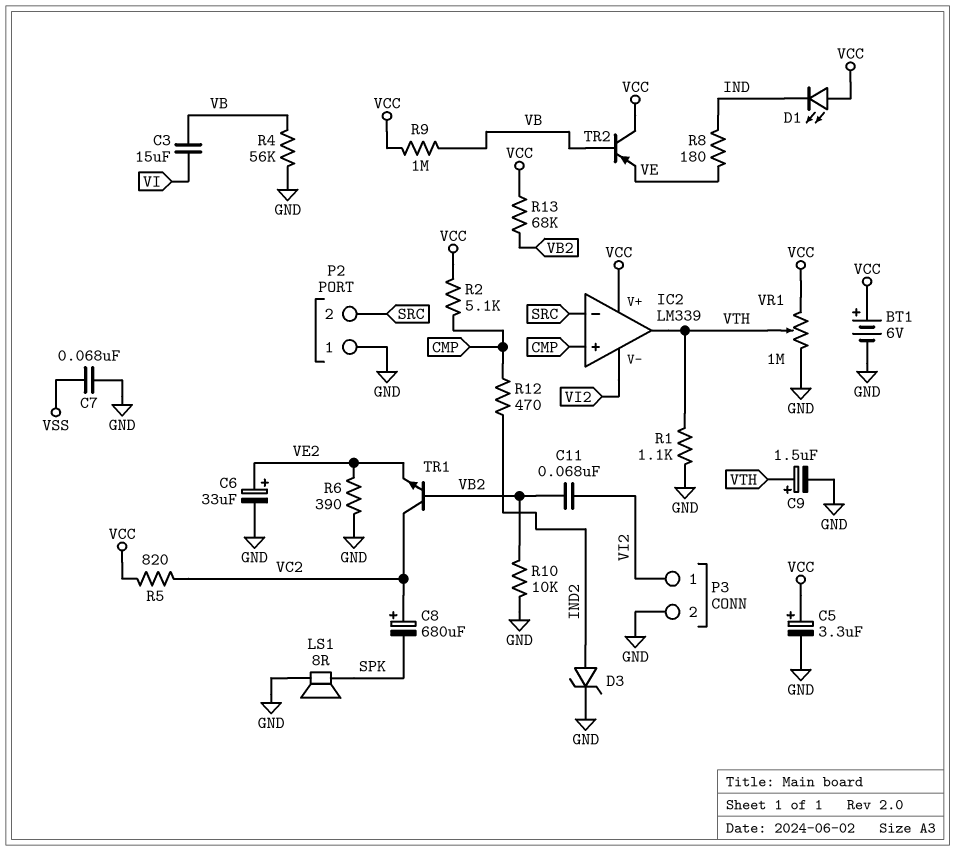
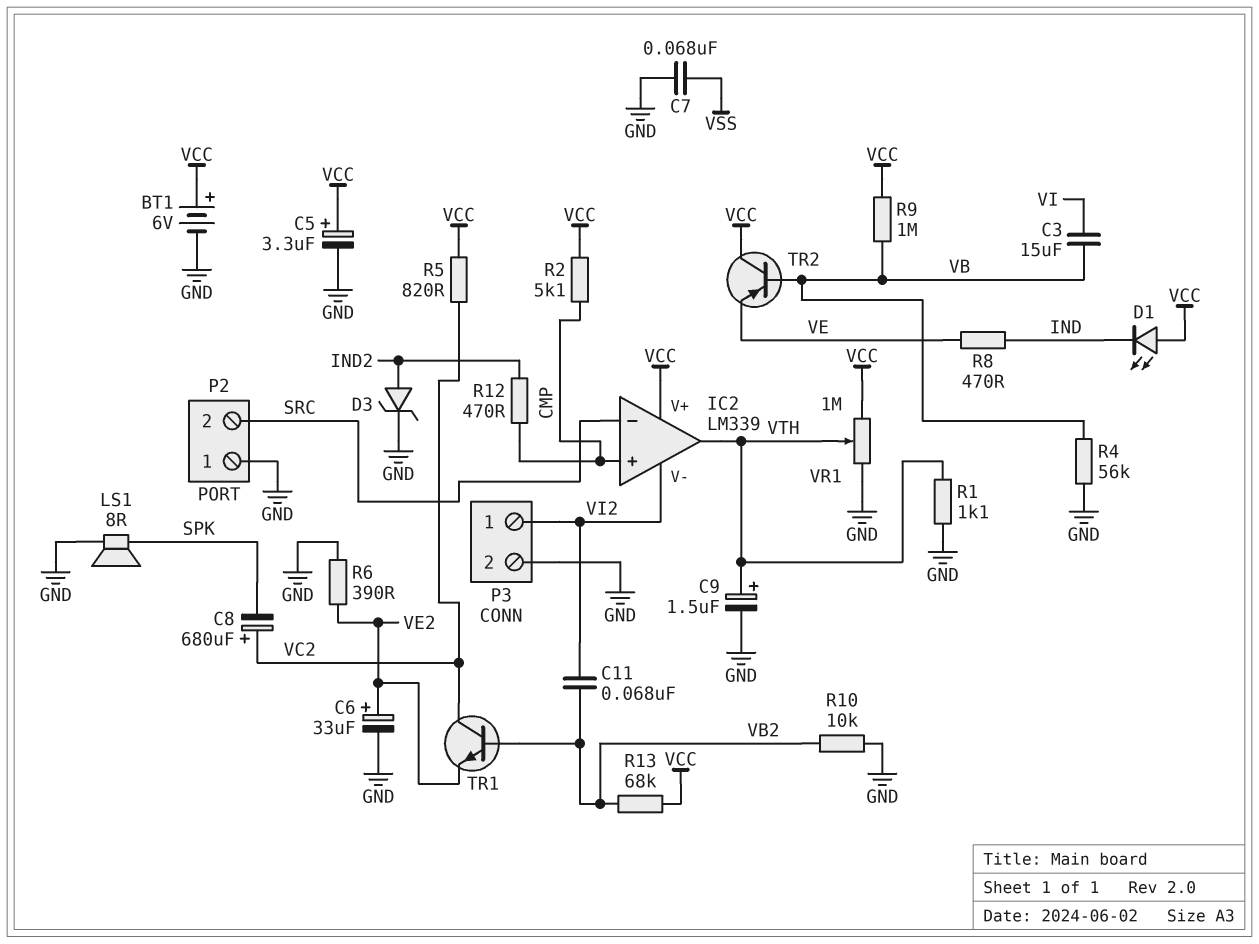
R8: 180 (IND, VE) -> 470 (IND, VE)

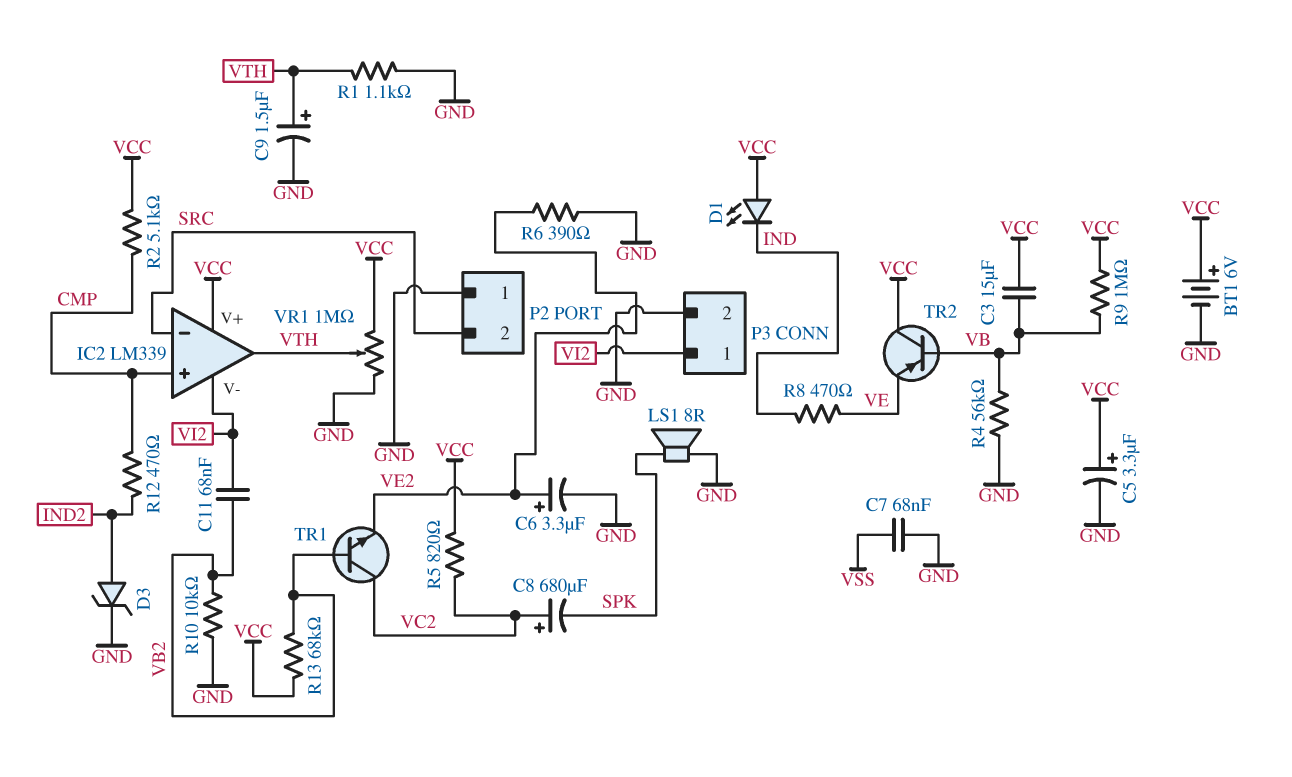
C3: 15uF (VB, VI) -> 15uF (VB, VCC)
C6: 33uF (plus VE2, minus GND) -> 3.3uF (plus VE2, minus GND)

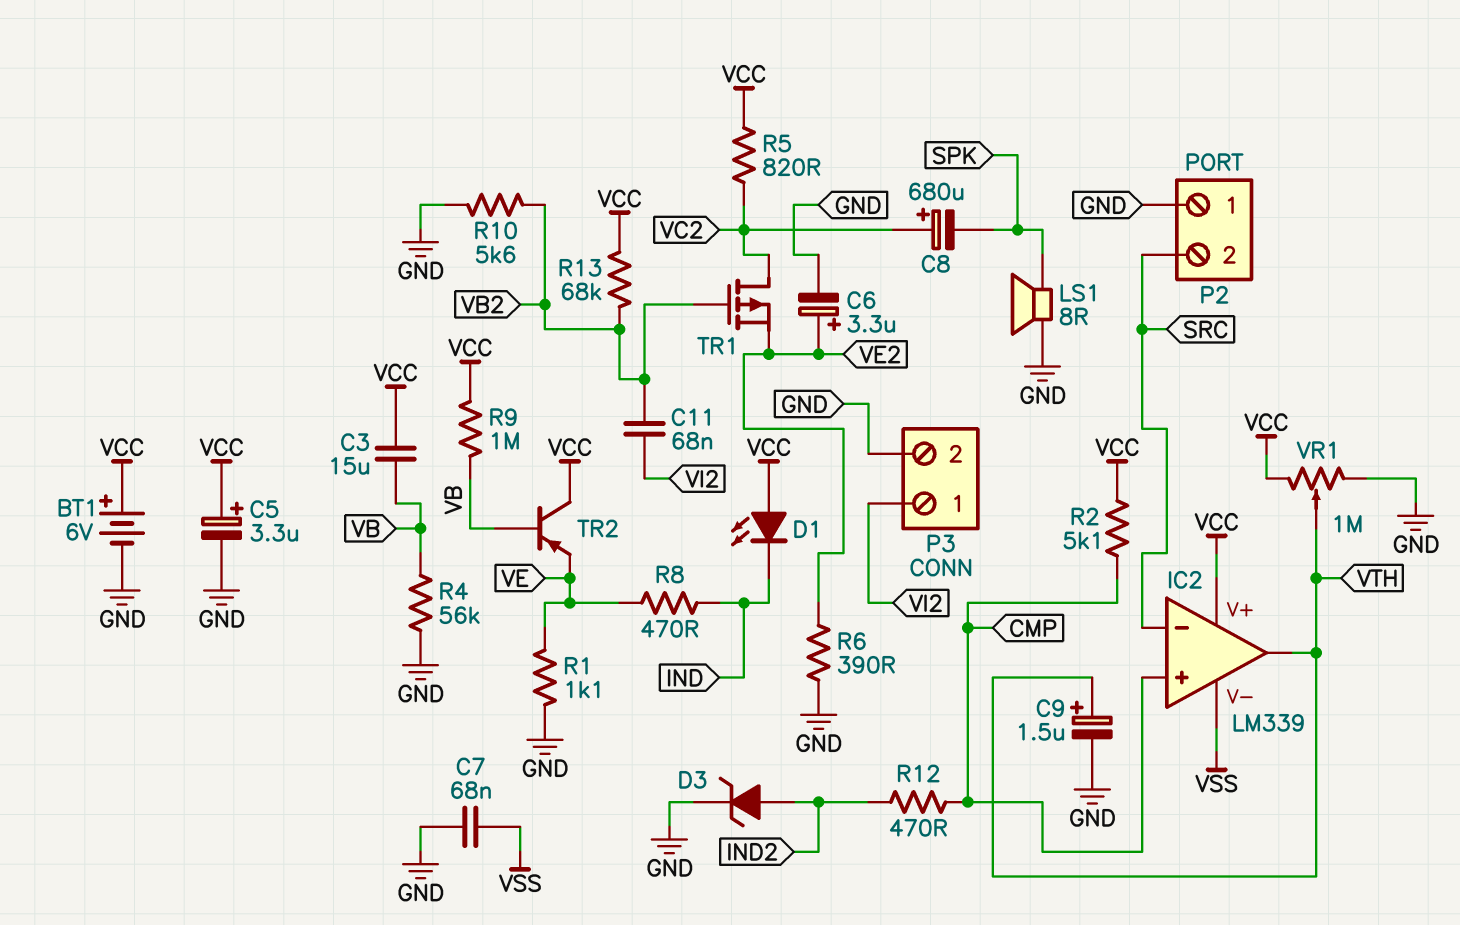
IC2 pin V-: VI2 -> VSS
R1: 1.1k (GND, VTH) -> 1.1k (GND, VE)
R10: 10k (GND, VB2) -> 5.6k (GND, VB2)
TR1: NPN (B VB2, C VC2, E VE2) -> PMOS (G VB2, D VC2, S VE2)

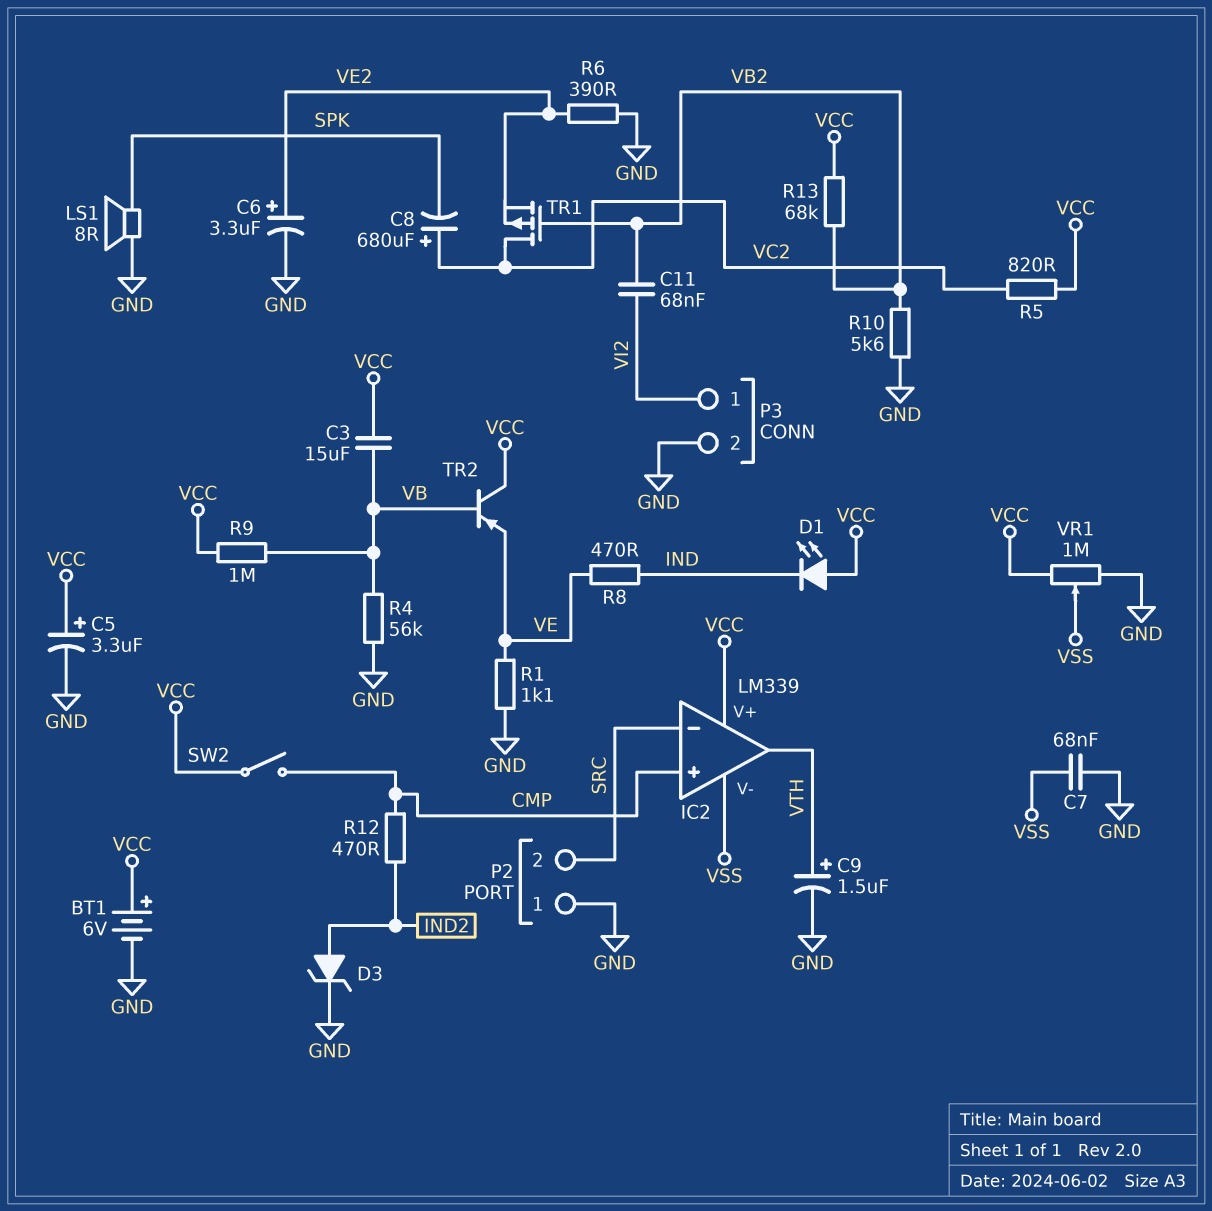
R2: 5.1k (CMP, VCC) -> none
SW2: none -> switch (CMP, VCC)
VR1: 1M (GND, VCC, wiper VTH) -> 1M (GND, VCC, wiper VSS)

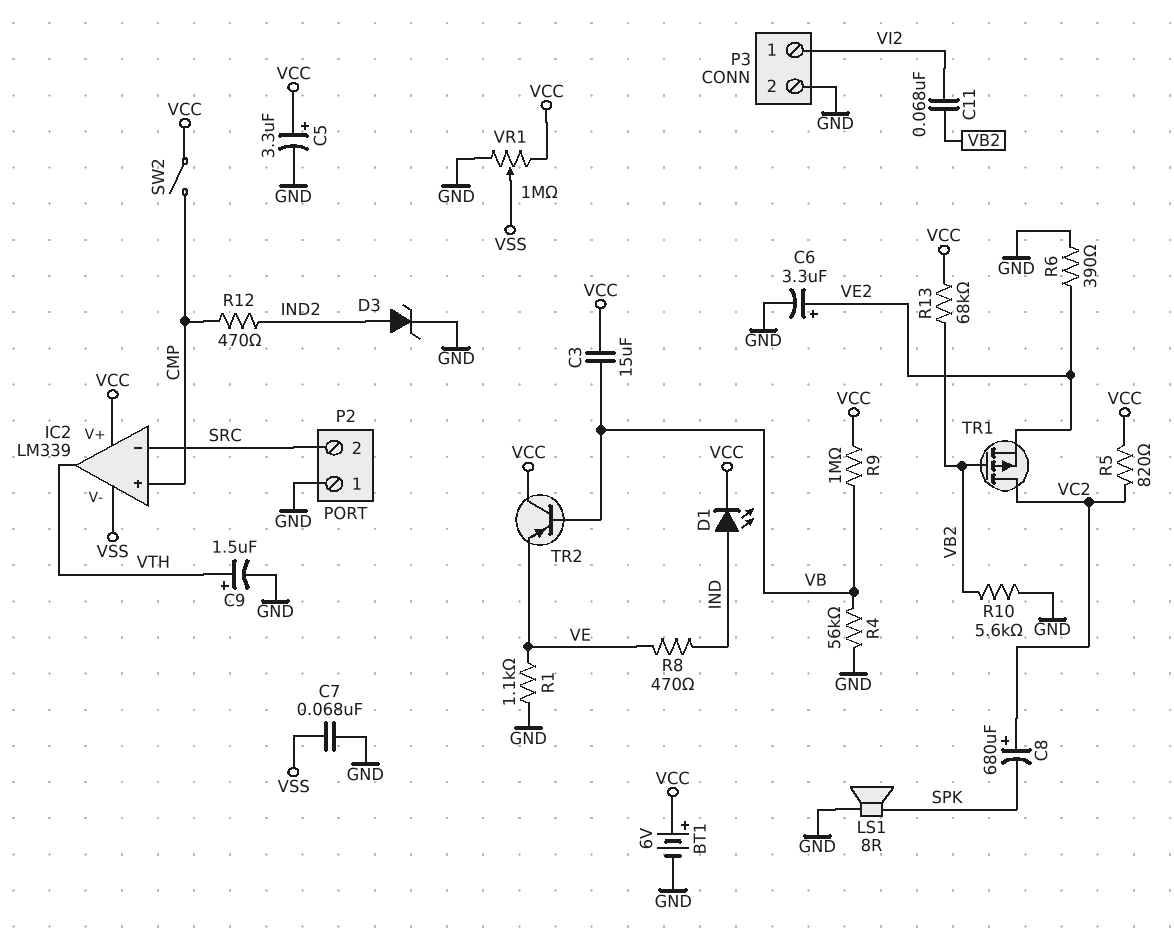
D1: LED (A VCC, K IND) -> LED (A IND, K VCC)

